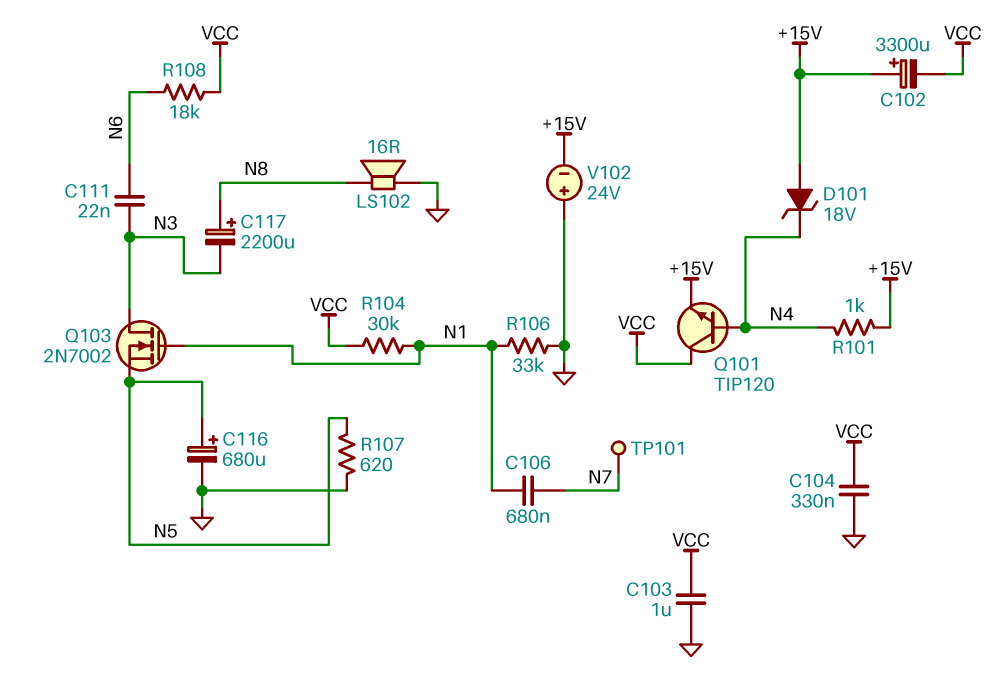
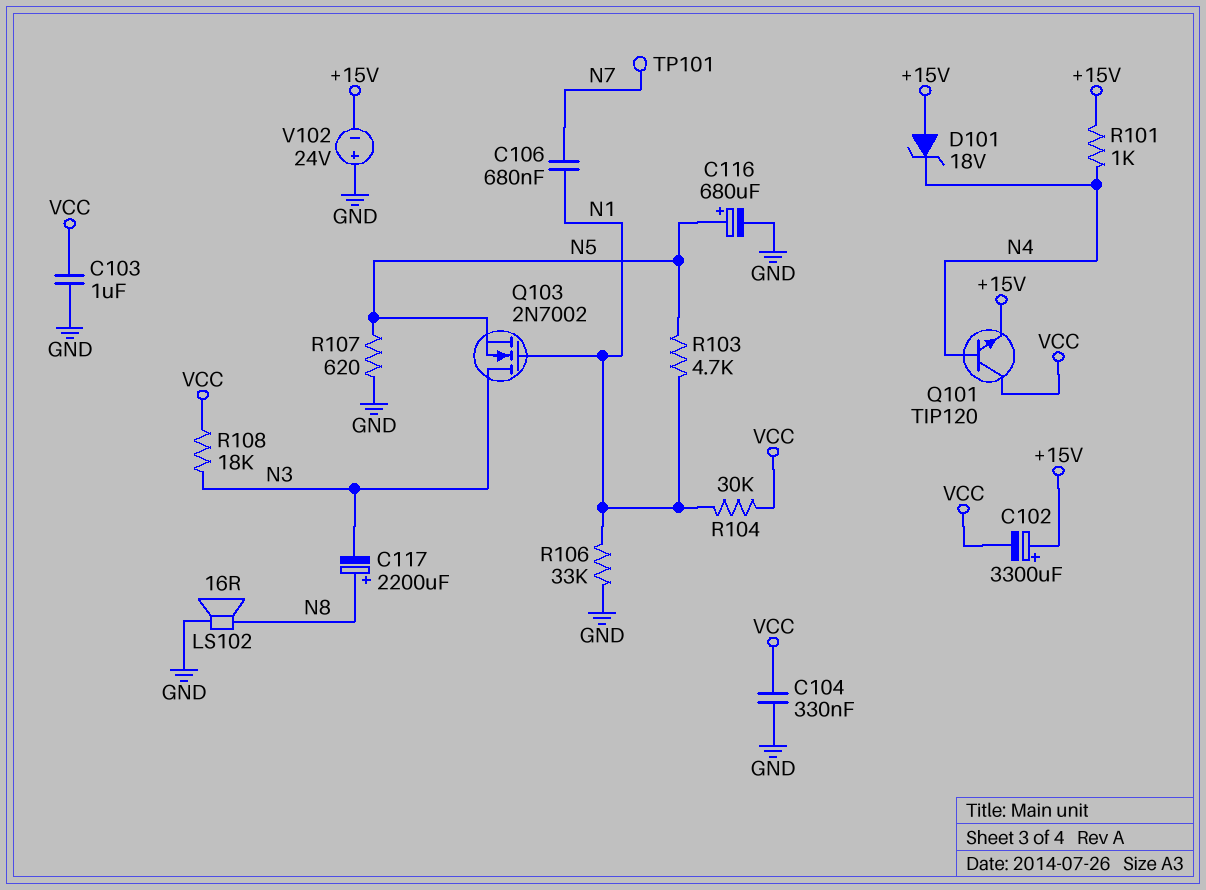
C111: 22nF (N3, N6) -> none
R103: none -> 4.7k (N1, N5)
R108: 18k (N6, VCC) -> 18k (N3, VCC)

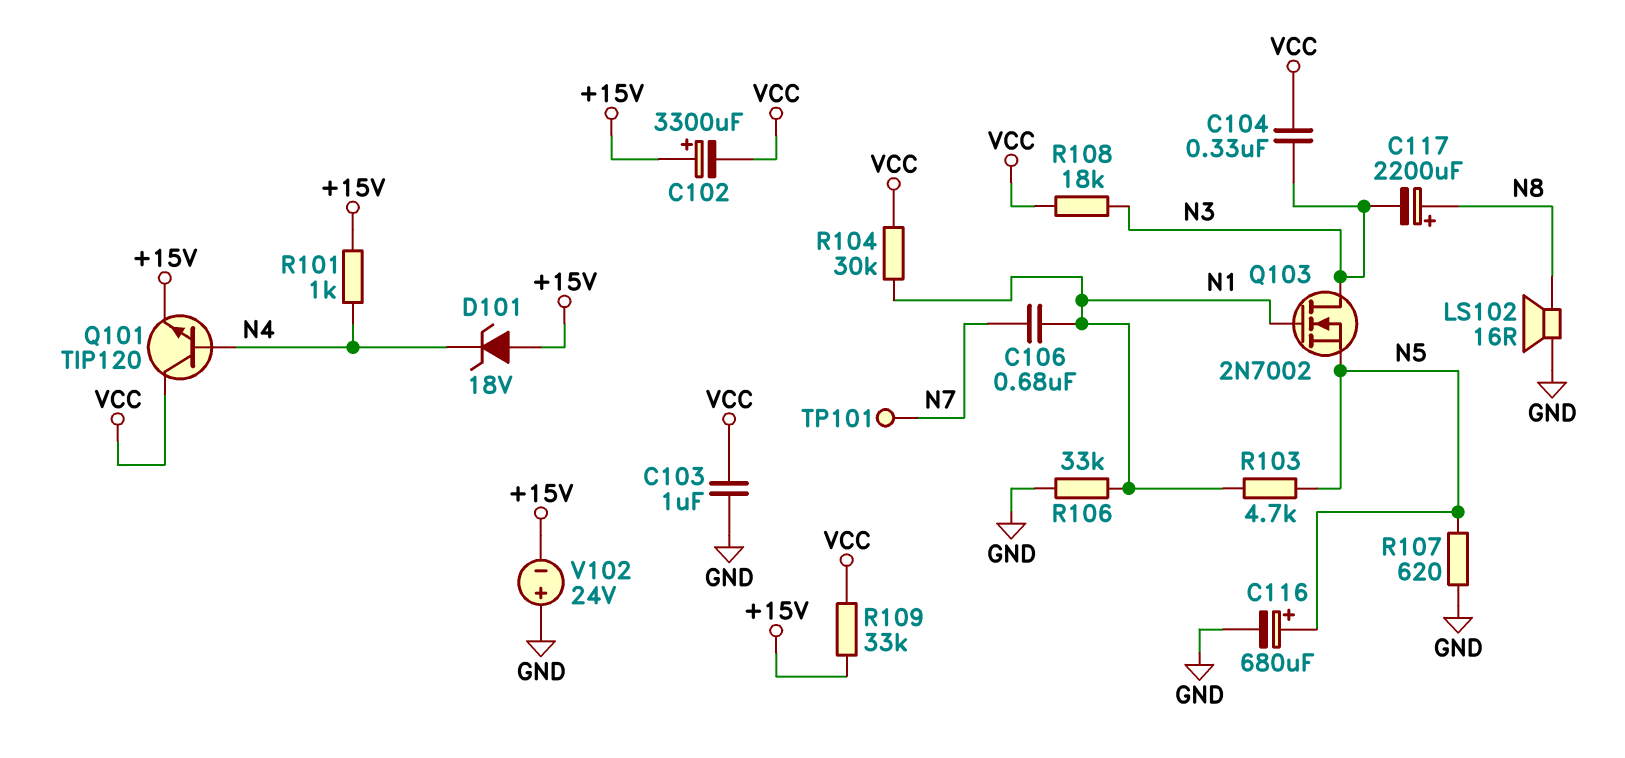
C104: 330nF (GND, VCC) -> 330nF (N3, VCC)
R109: none -> 33k (+15V, VCC)

